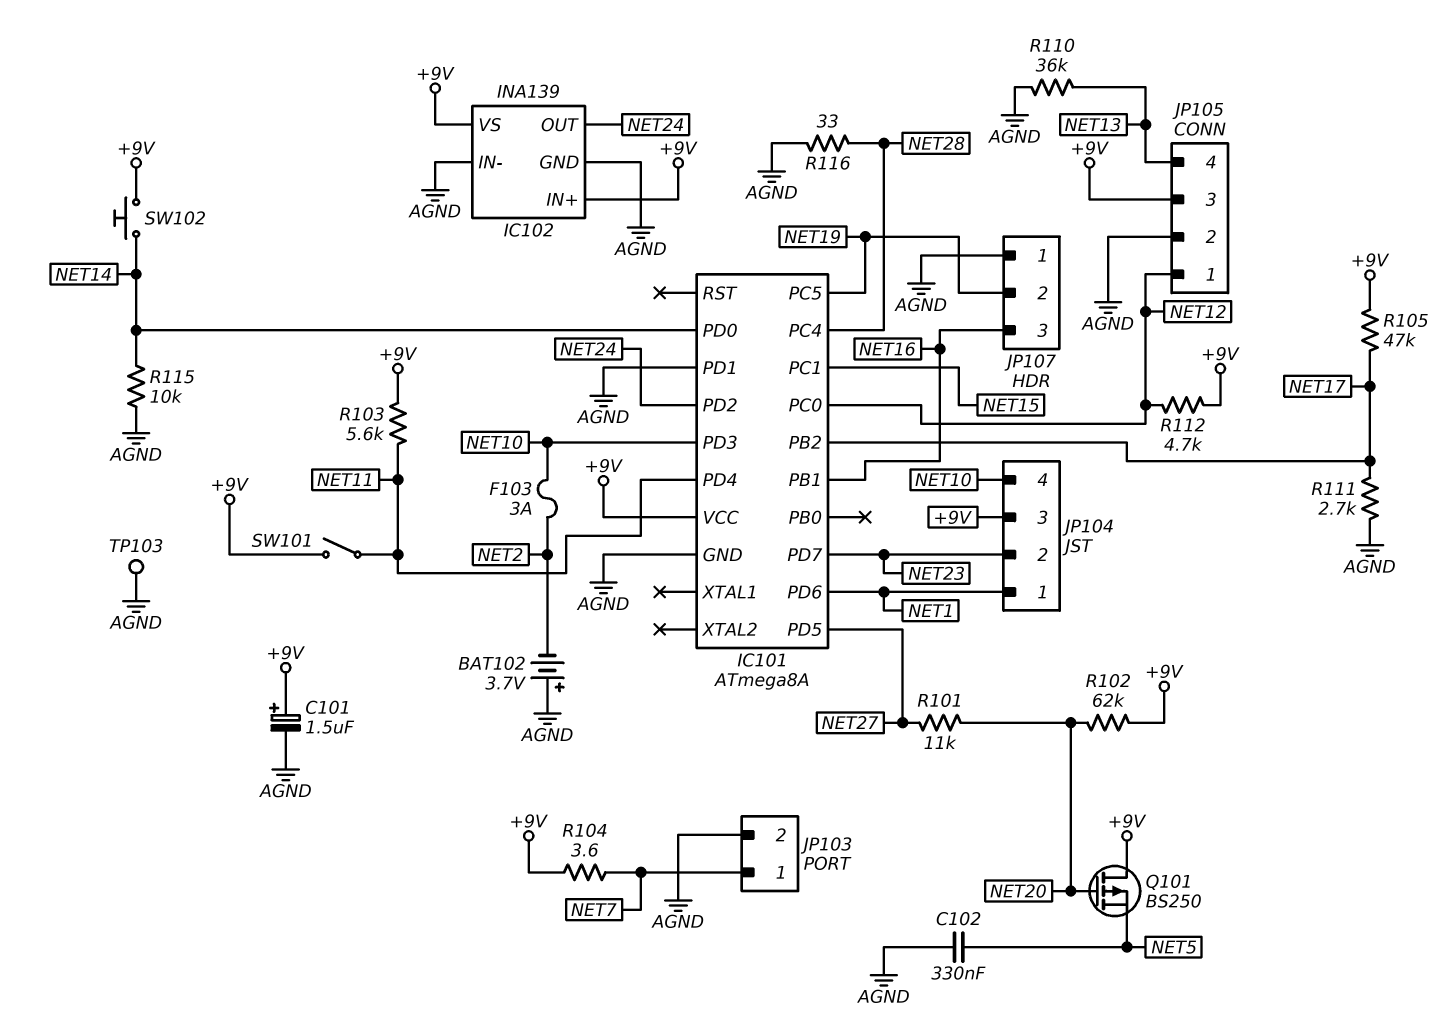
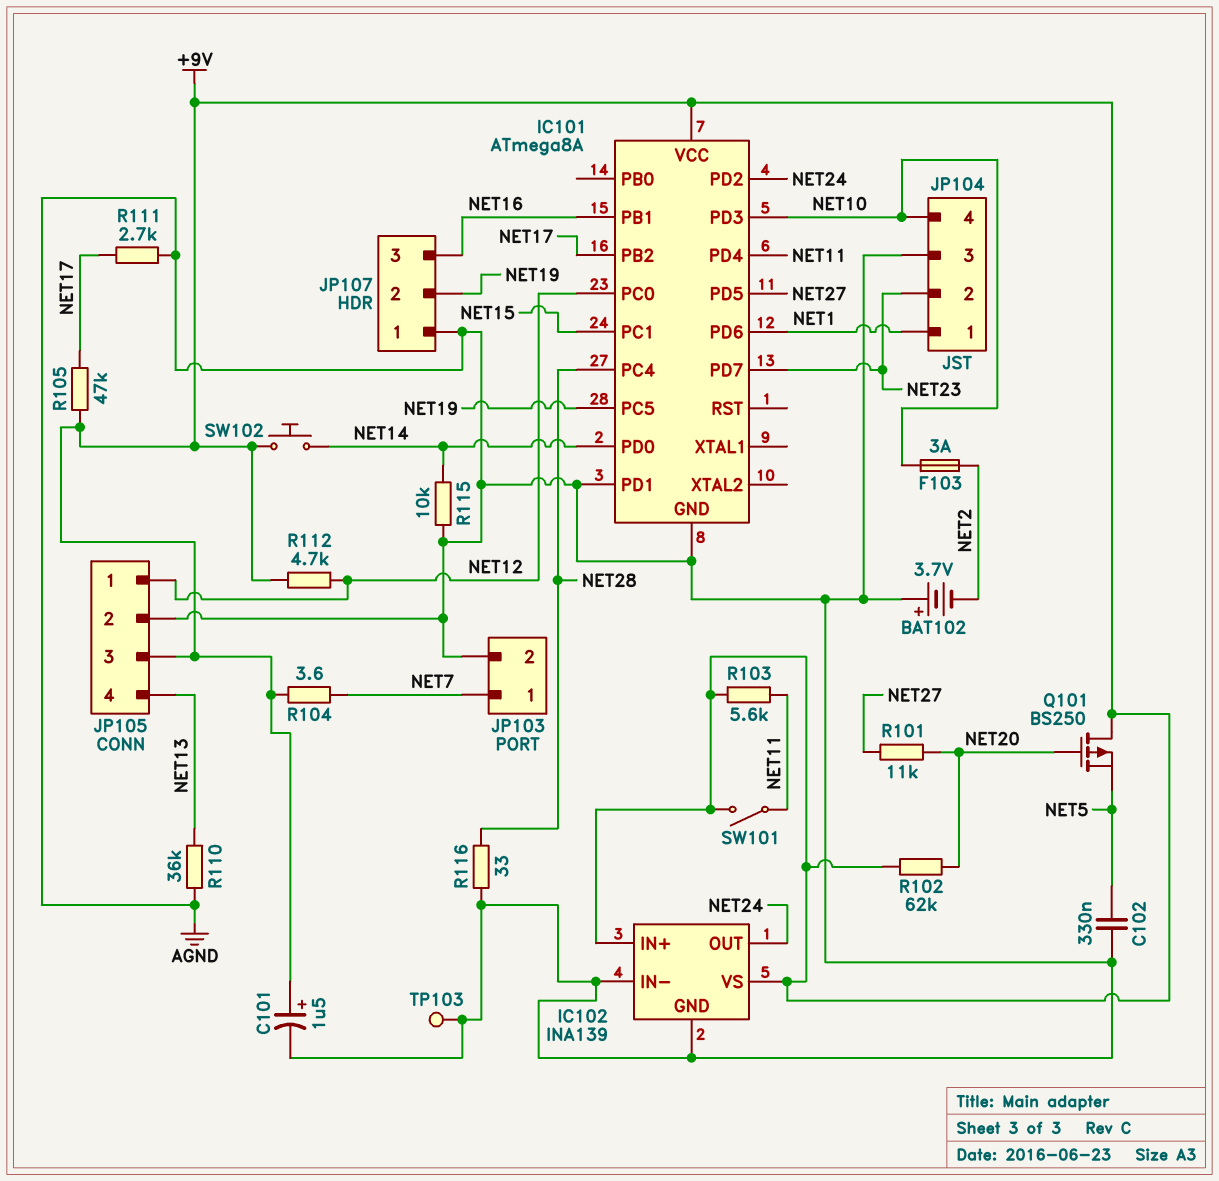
JP104 pin 3: +9V -> AGND

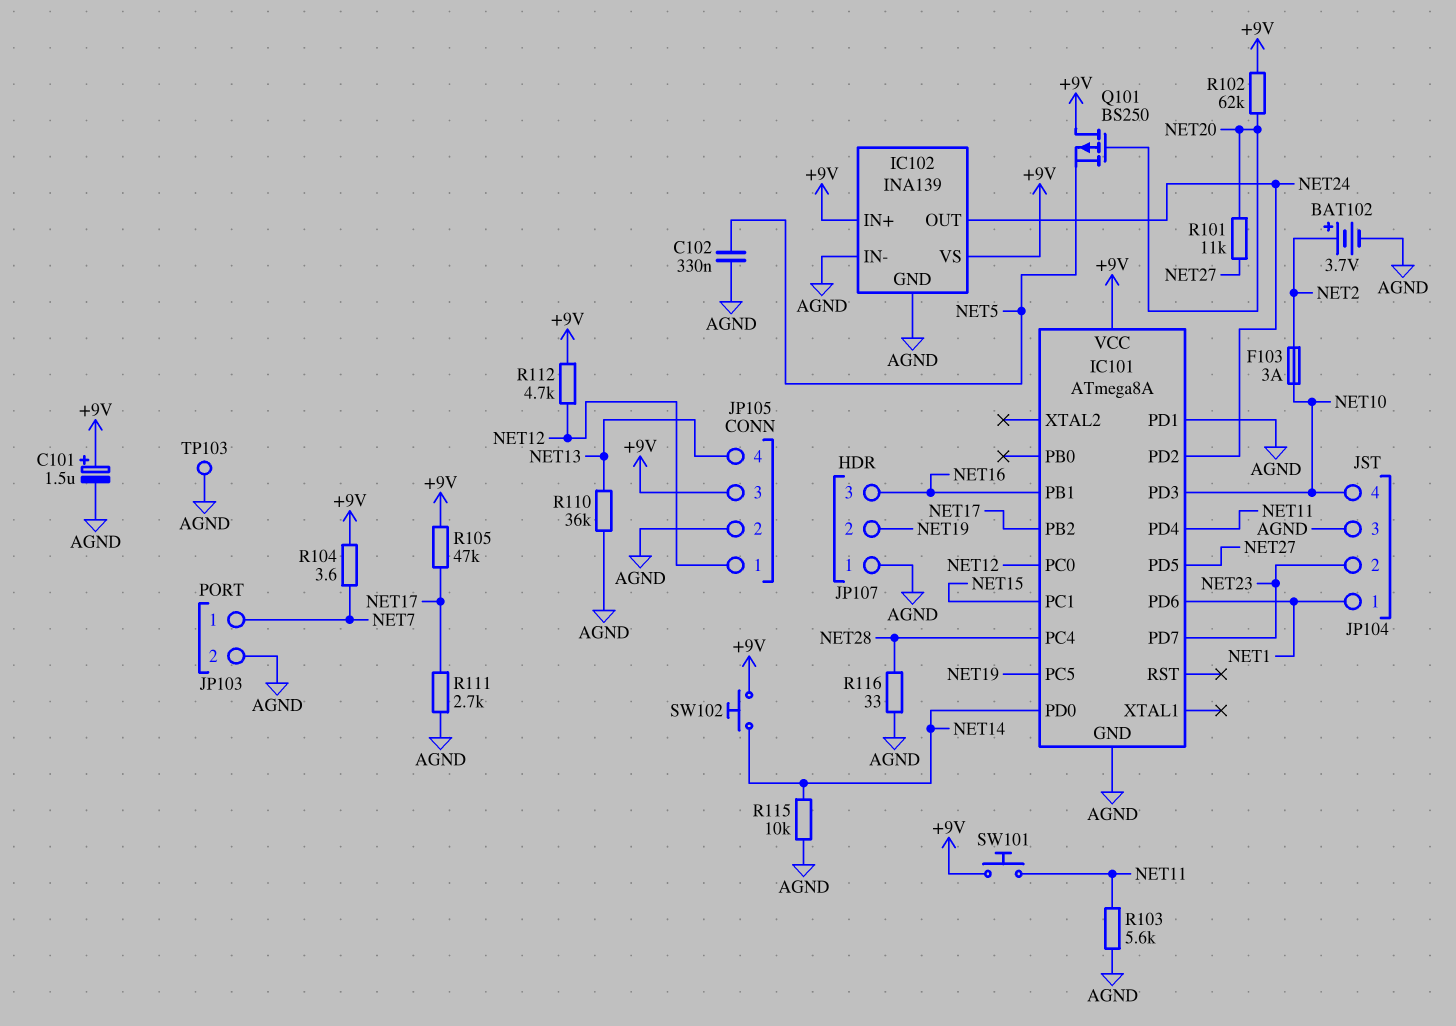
BAT102: 3.7V (plus AGND, minus NET2) -> 3.7V (plus NET2, minus AGND)
R103: 5.6k (+9V, NET11) -> 5.6k (AGND, NET11)
SW101: switch (+9V, NET11) -> button (+9V, NET11)

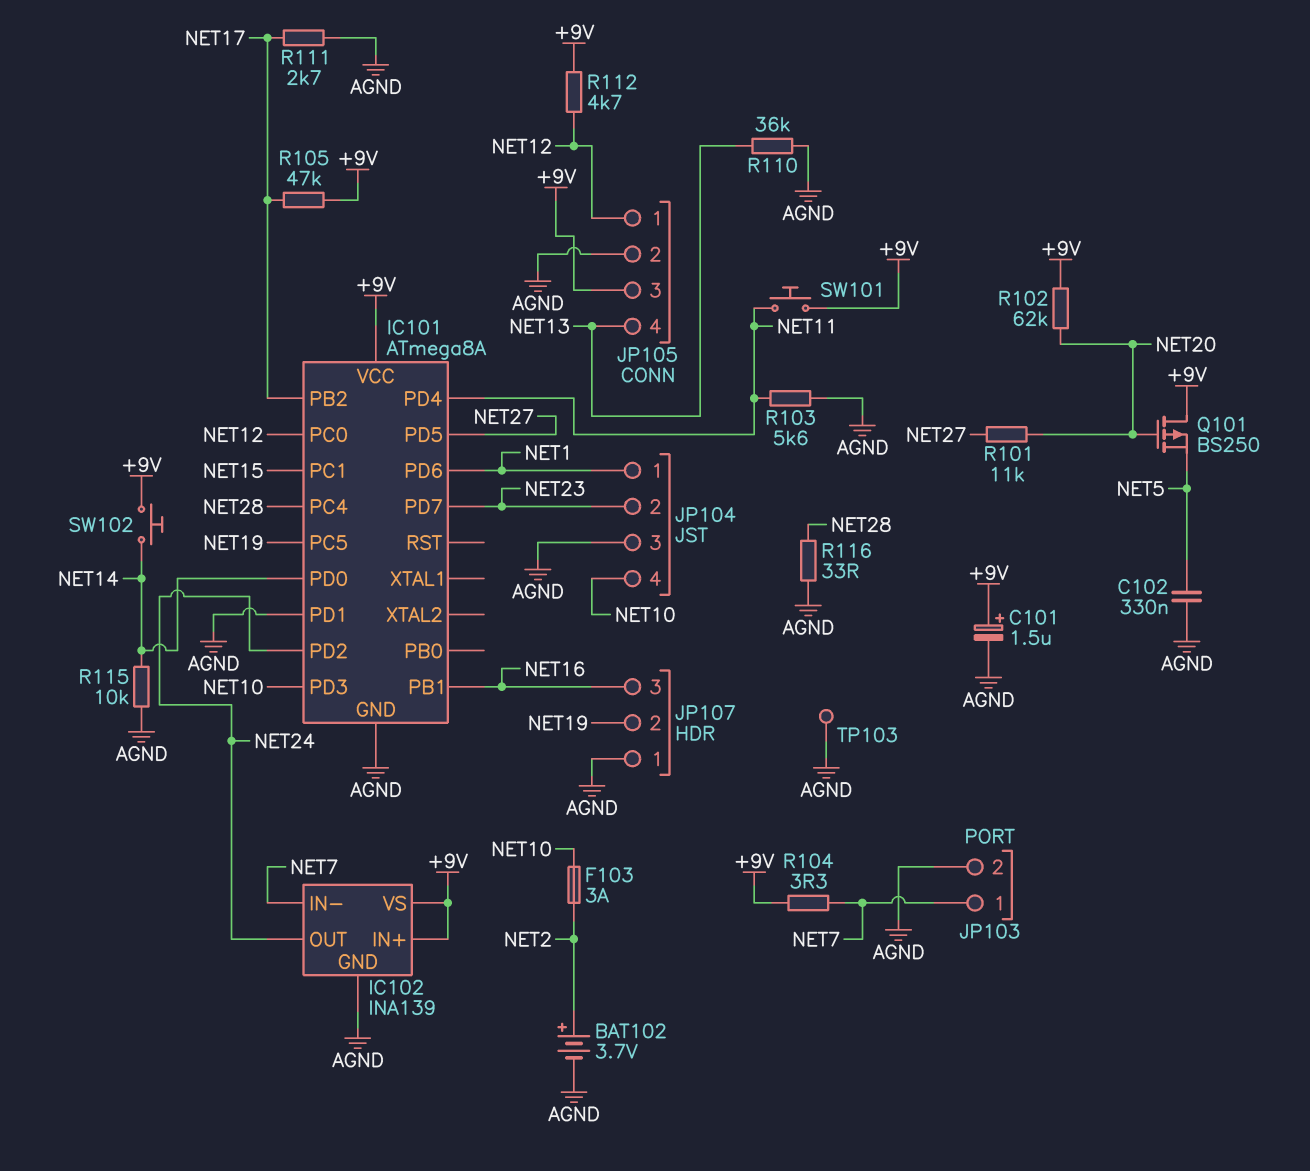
IC102 pin IN-: AGND -> NET7
R104: 3.6 (+9V, NET7) -> 3.3 (+9V, NET7)

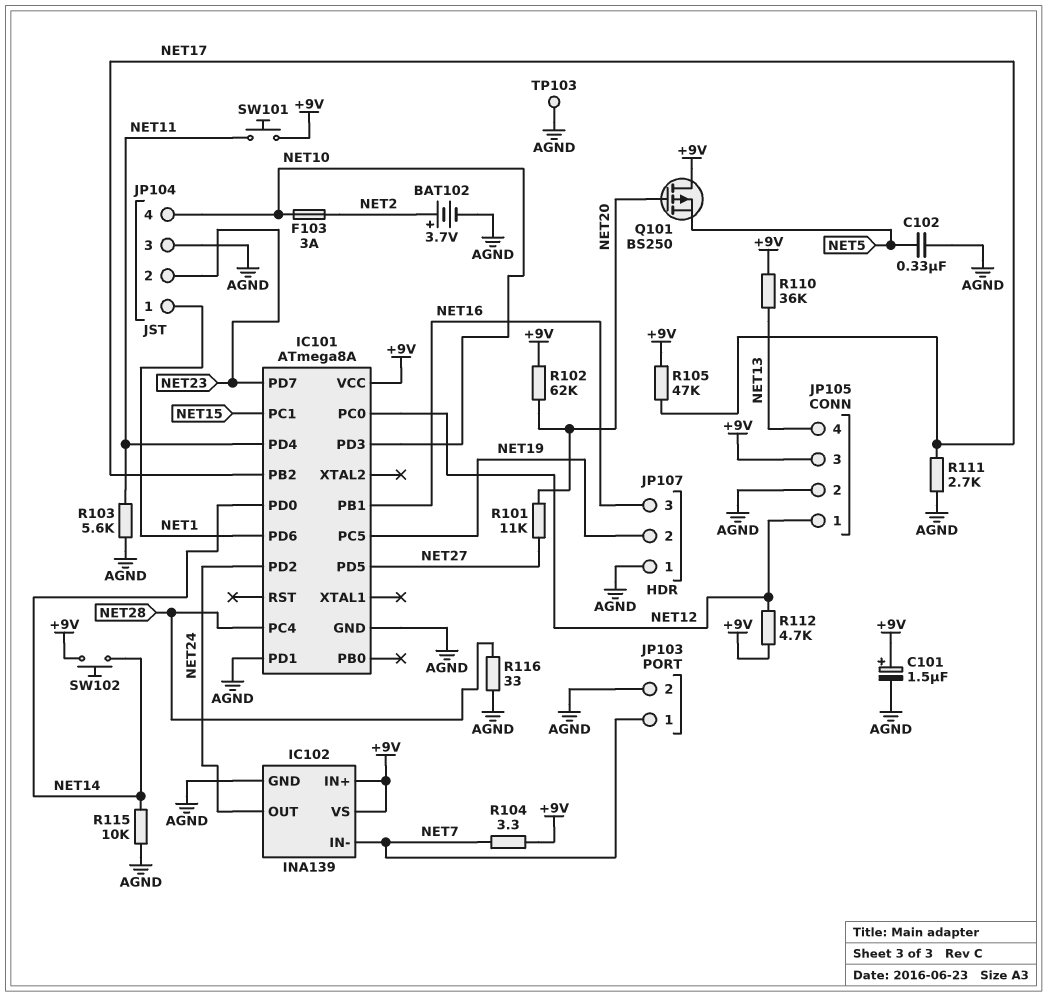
R110: 36k (AGND, NET13) -> 36k (+9V, NET13)

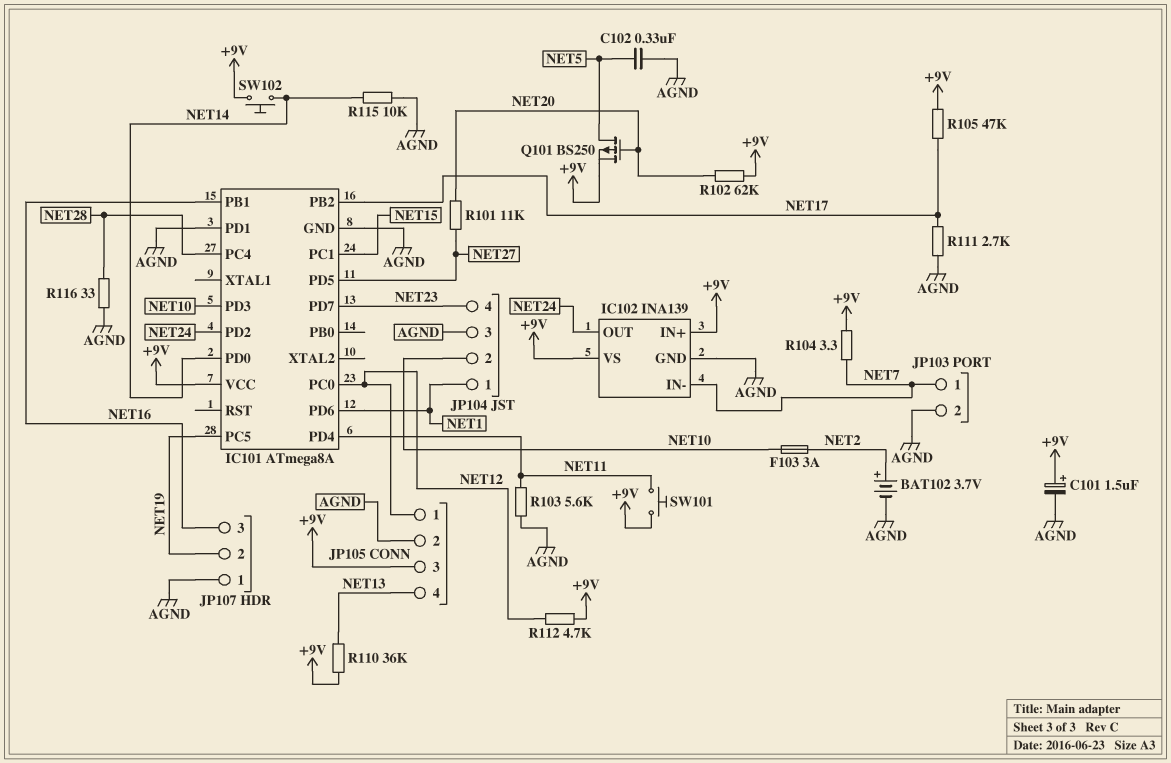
JP104 pin 2: NET23 -> NET10
JP104 pin 4: NET10 -> NET23
Q101: PMOS BS250 (G NET20, D +9V, S NET5) -> PMOS BS250 (G NET20, D NET5, S +9V)
TP103: test point (AGND) -> none

